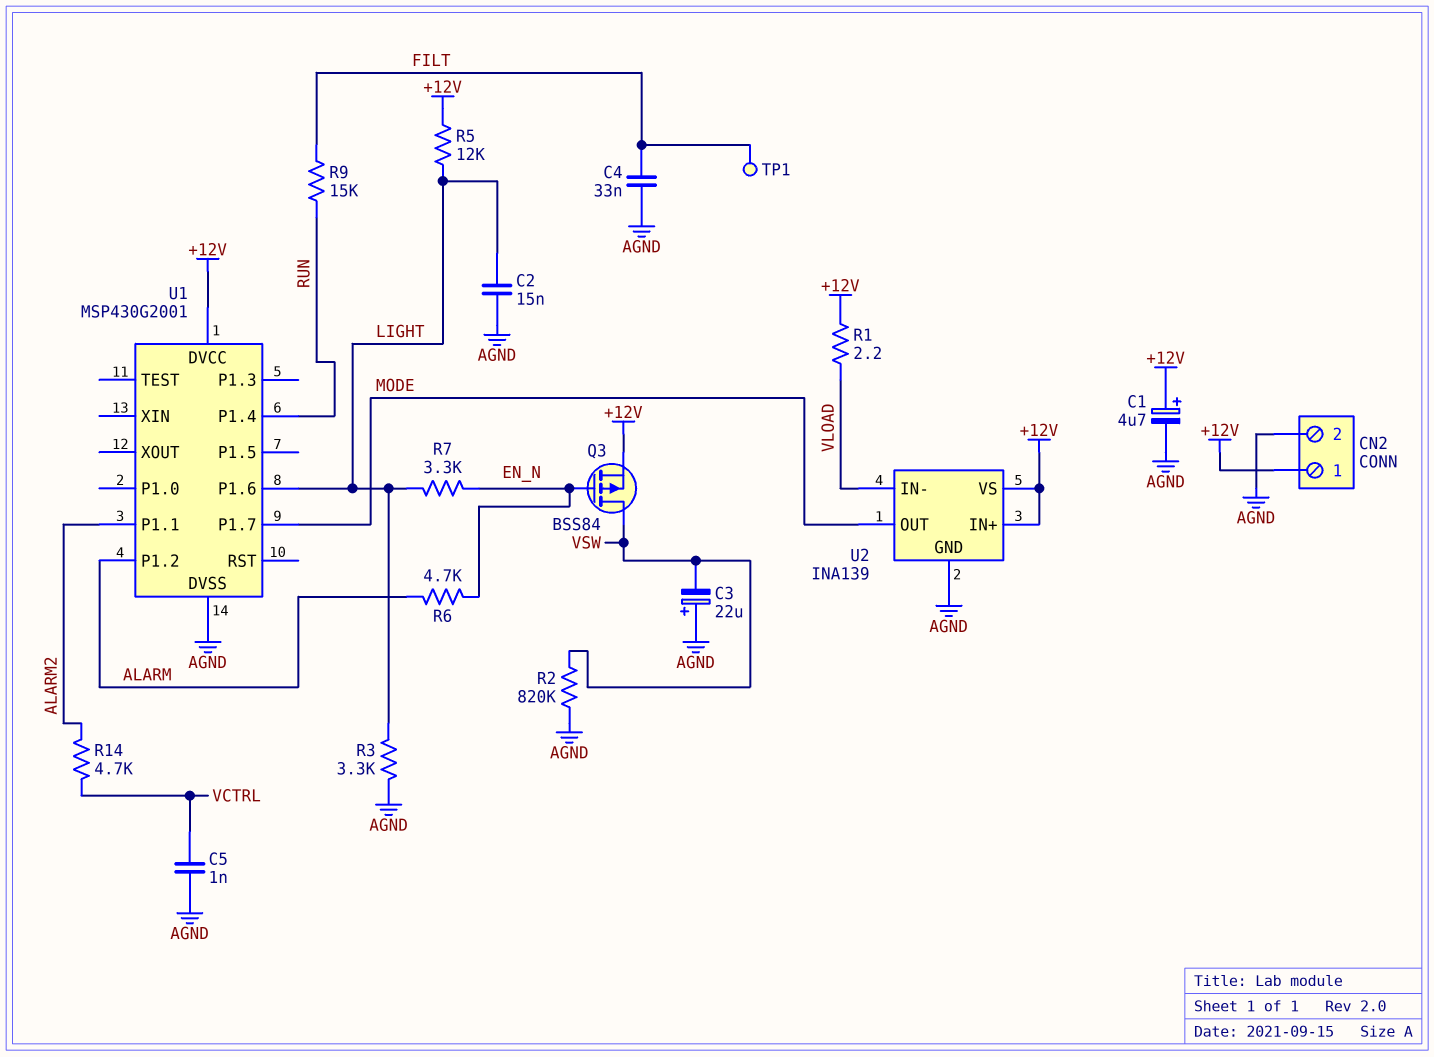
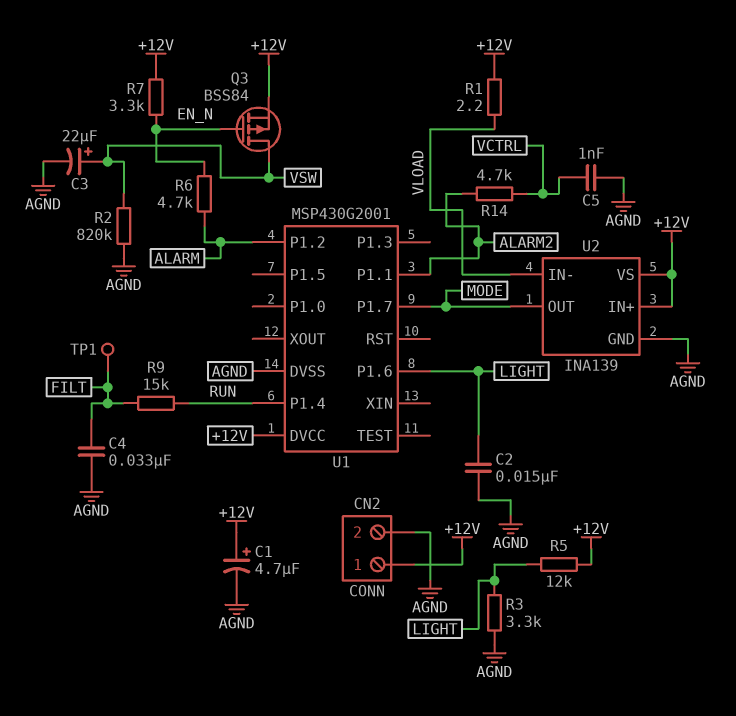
C3: 22uF (plus AGND, minus VSW) -> 22uF (plus VSW, minus AGND)
R7: 3.3k (EN_N, LIGHT) -> 3.3k (+12V, EN_N)

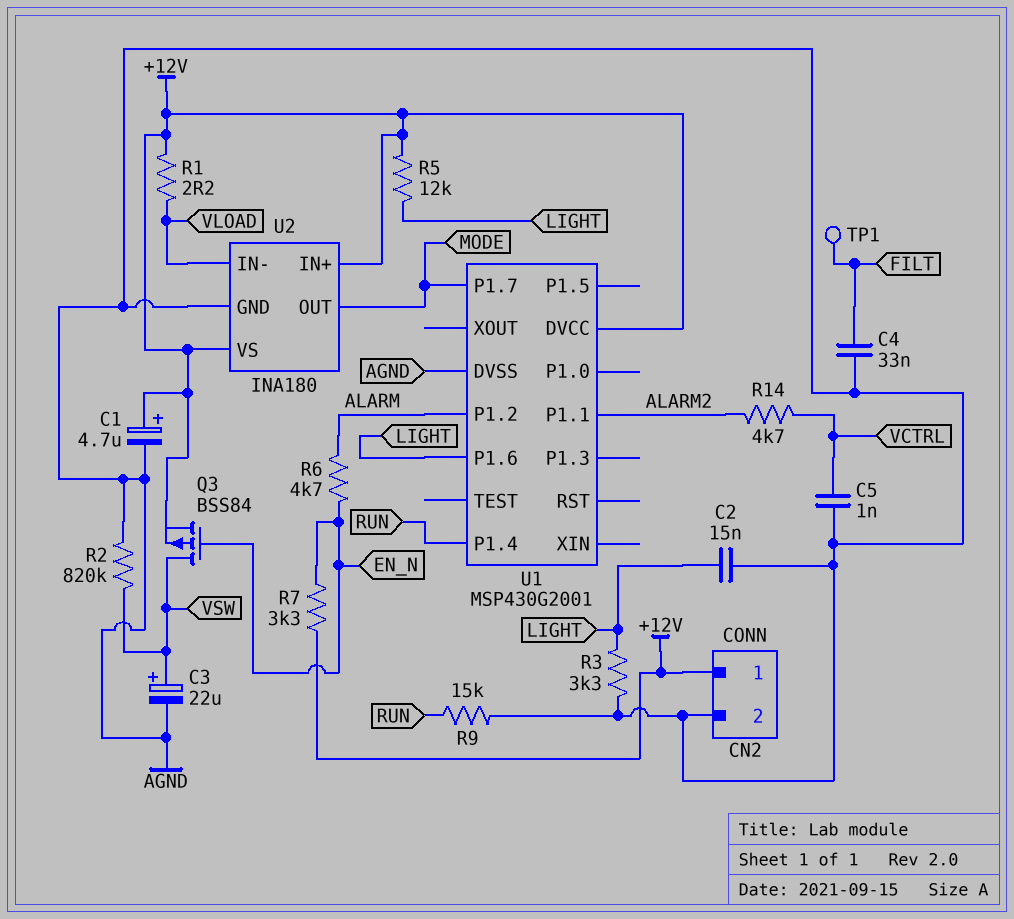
R9: 15k (FILT, RUN) -> 15k (AGND, RUN)
U2: INA139 -> INA180

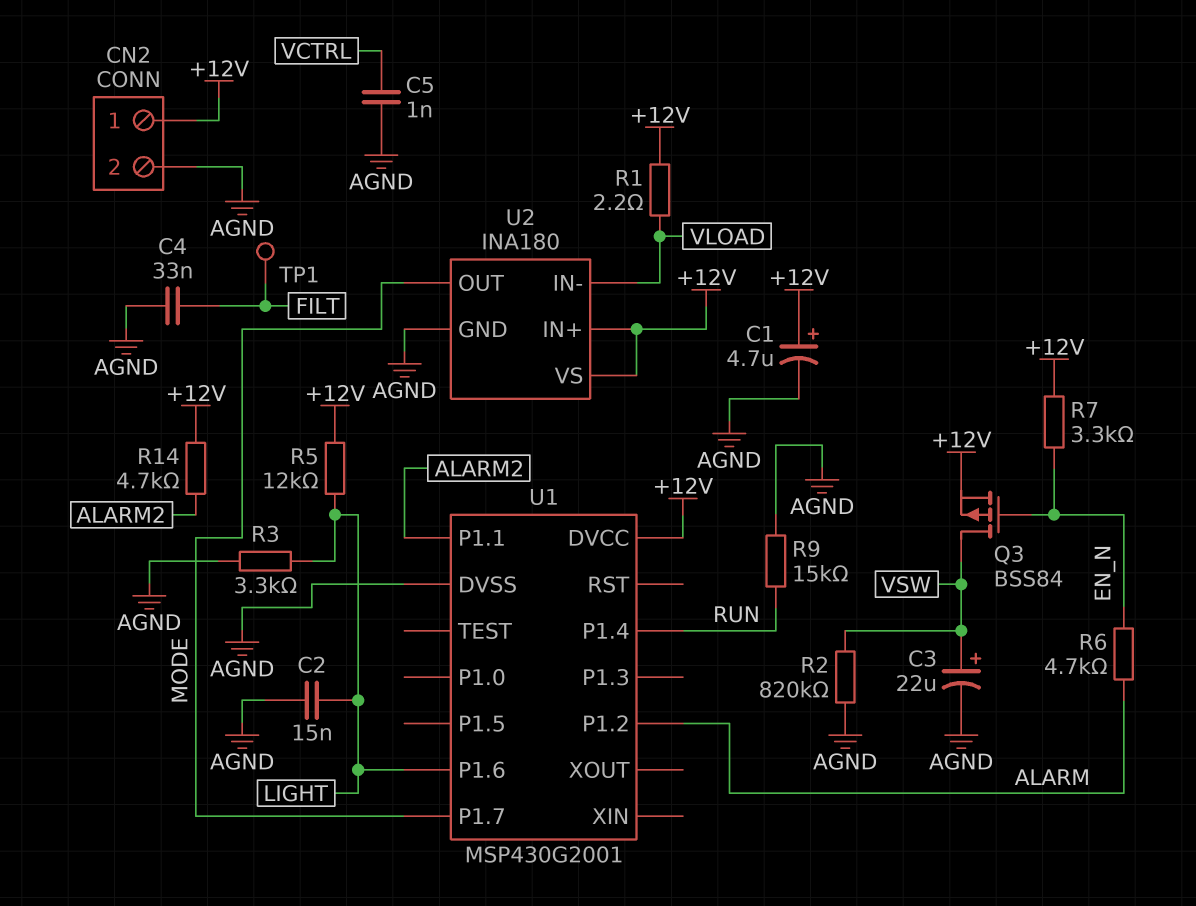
R14: 4.7k (ALARM2, VCTRL) -> 4.7k (+12V, ALARM2)

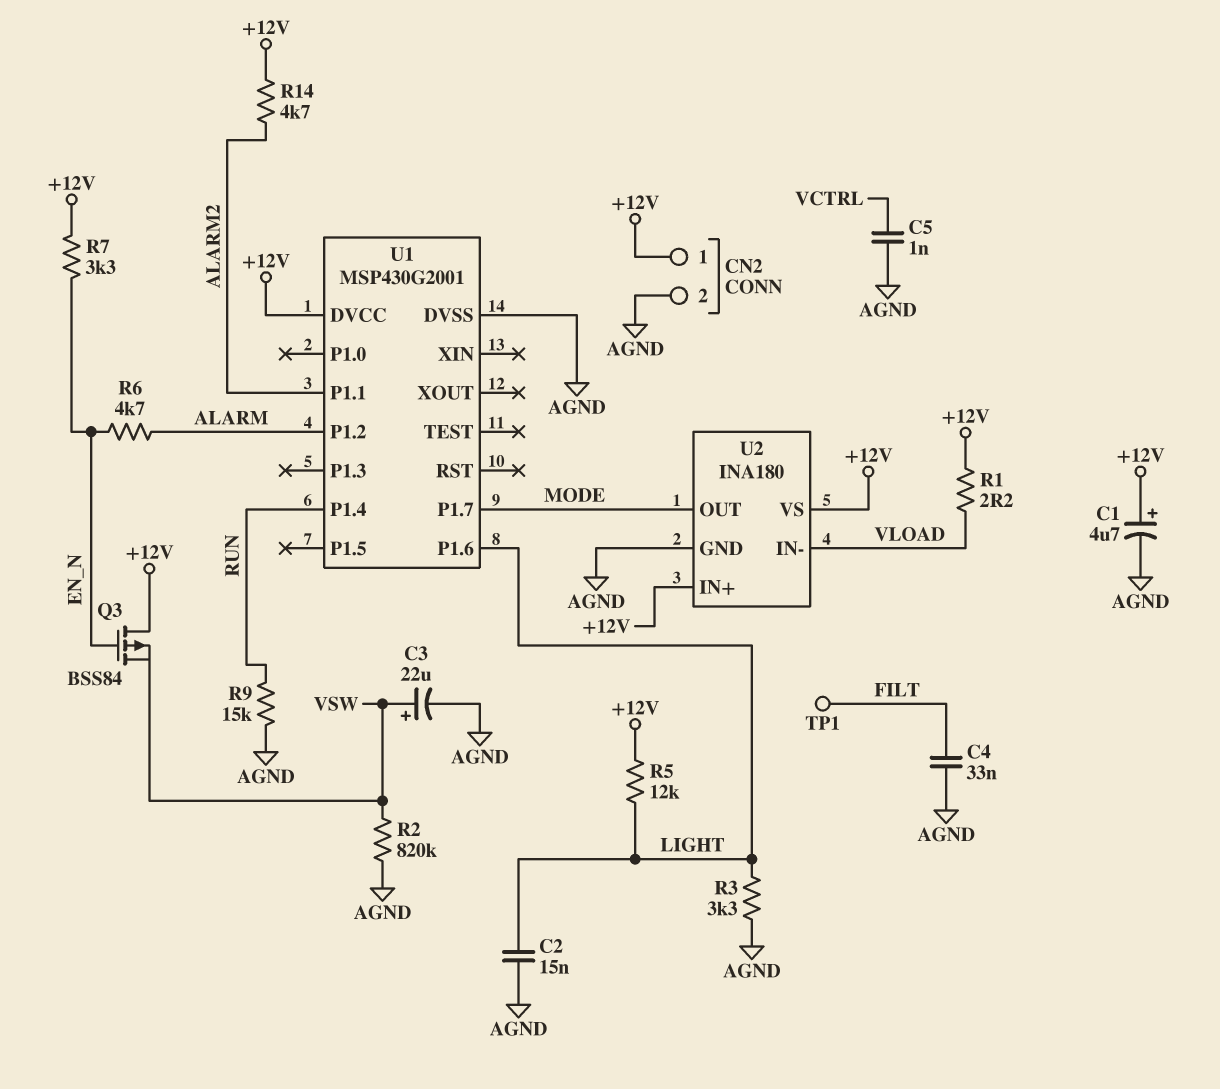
Q3: PMOS BSS84 (G EN_N, D VSW, S +12V) -> PMOS BSS84 (G EN_N, D +12V, S VSW)

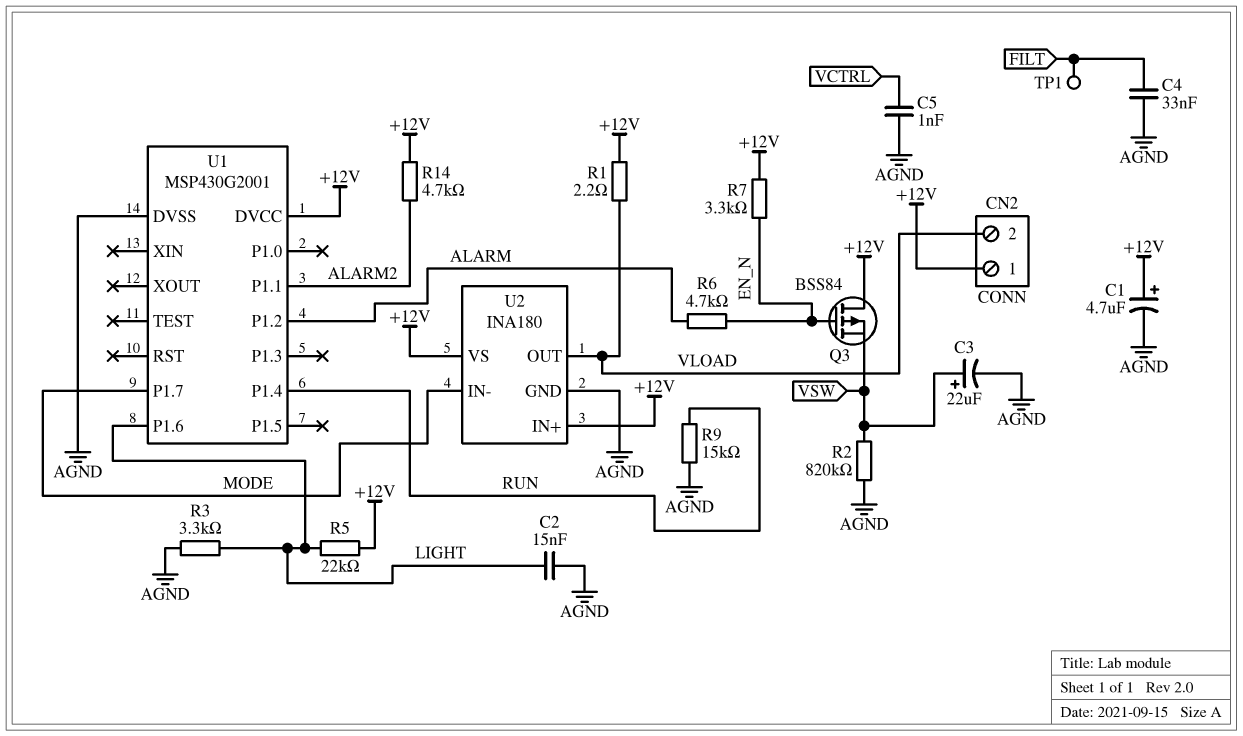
CN2 pin 2: AGND -> VLOAD
R5: 12k (+12V, LIGHT) -> 22k (+12V, LIGHT)
U2 pin IN-: VLOAD -> MODE
U2 pin OUT: MODE -> VLOAD

